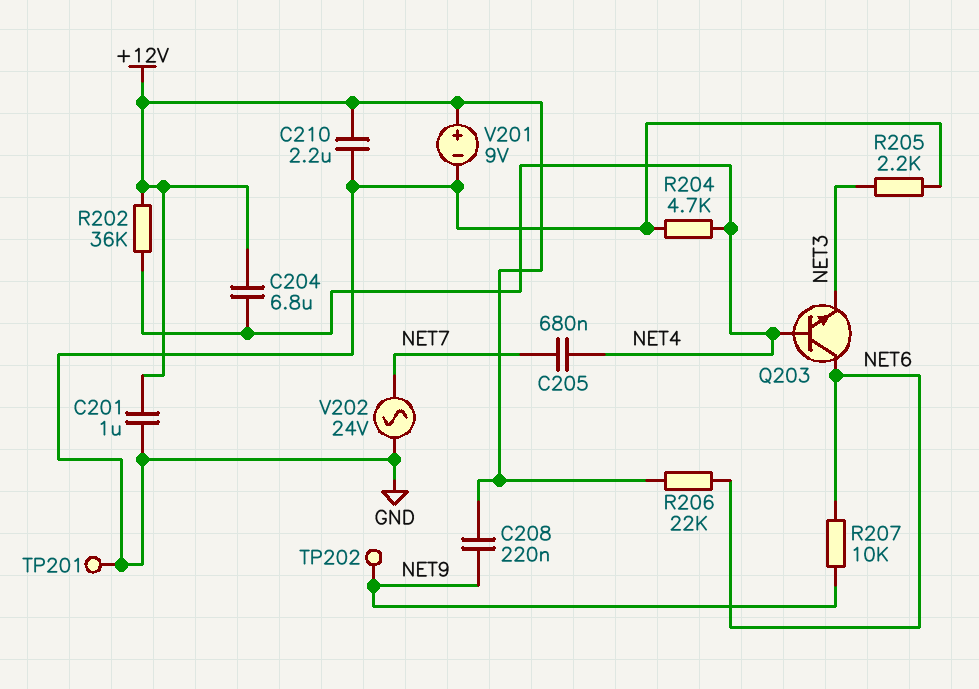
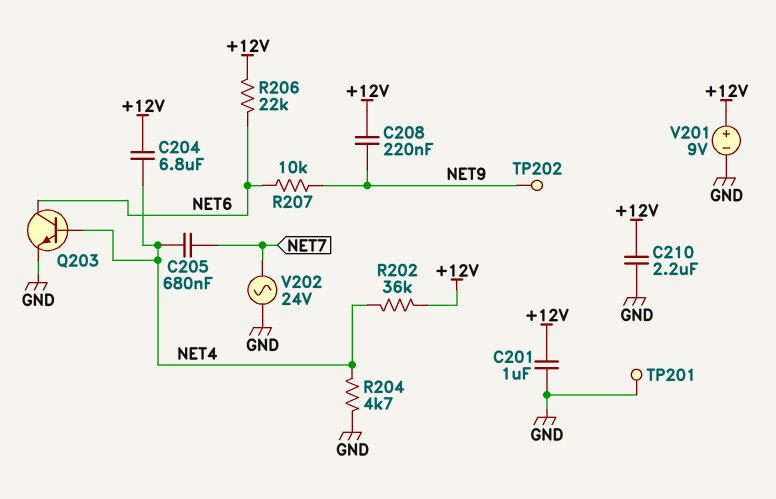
Q203: NPN (B NET4, C NET6, E NET3) -> NPN (B NET4, C NET6, E GND)
R205: 2.2k (GND, NET3) -> none

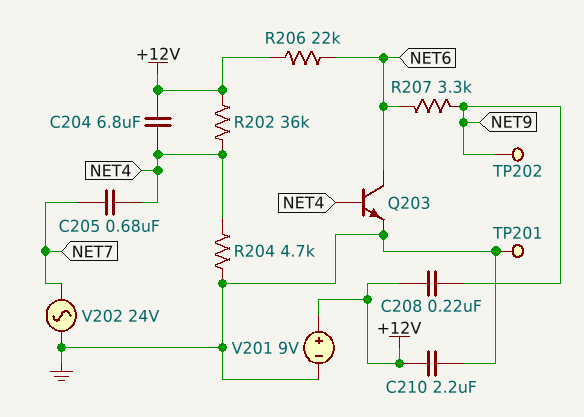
C201: 1uF (+12V, GND) -> none
R207: 10k (NET6, NET9) -> 3.3k (NET6, NET9)

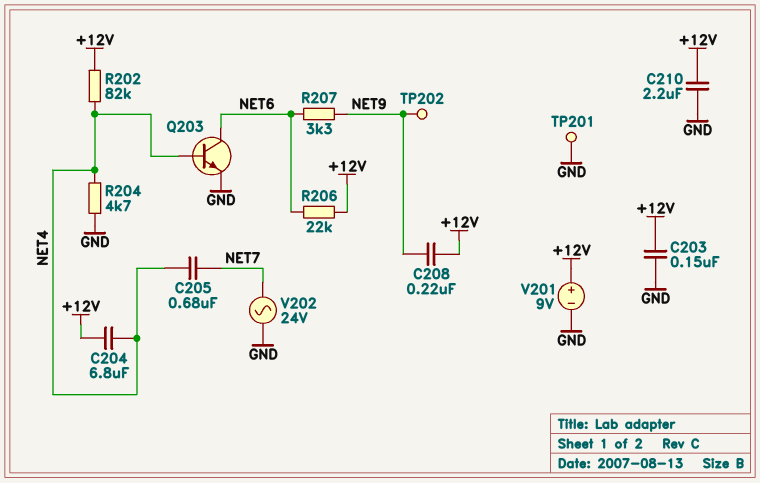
C203: none -> 150nF (+12V, GND)
R202: 36k (+12V, NET4) -> 82k (+12V, NET4)

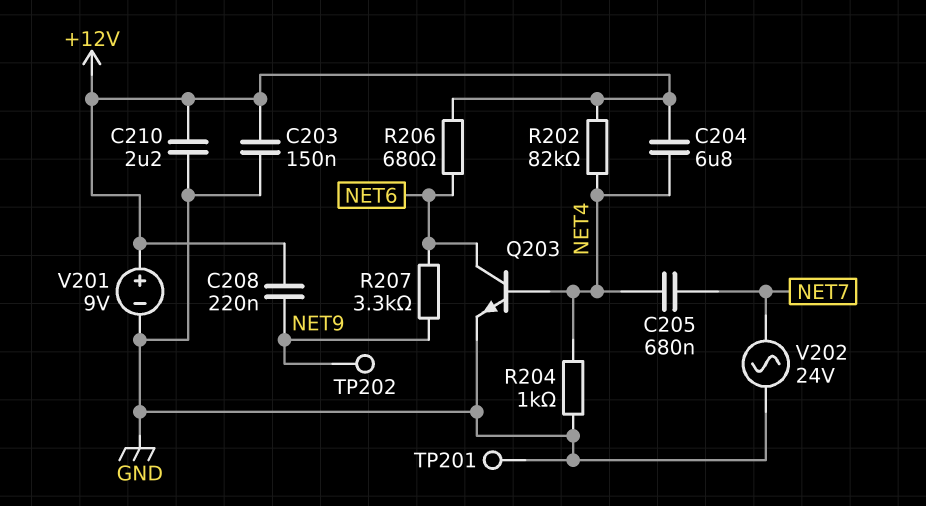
R204: 4.7k (GND, NET4) -> 1k (GND, NET4)
R206: 22k (+12V, NET6) -> 680 (+12V, NET6)

